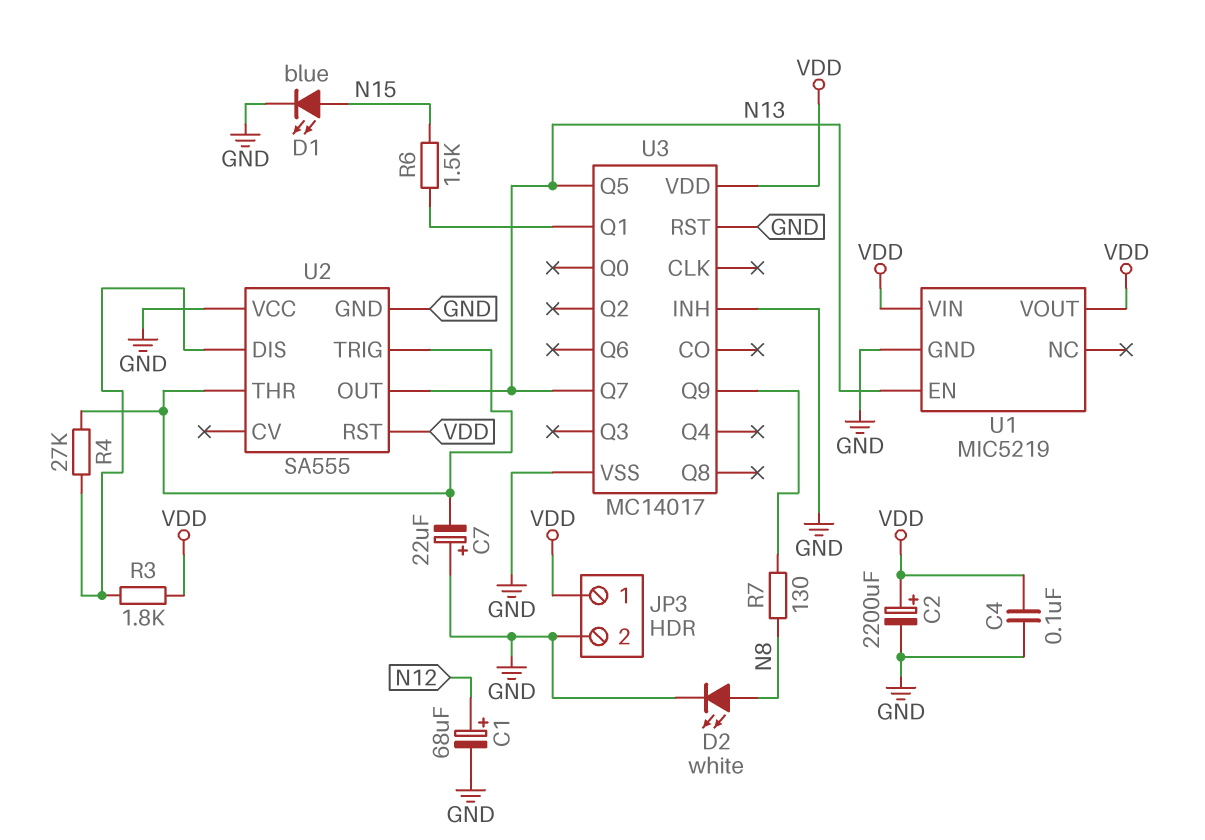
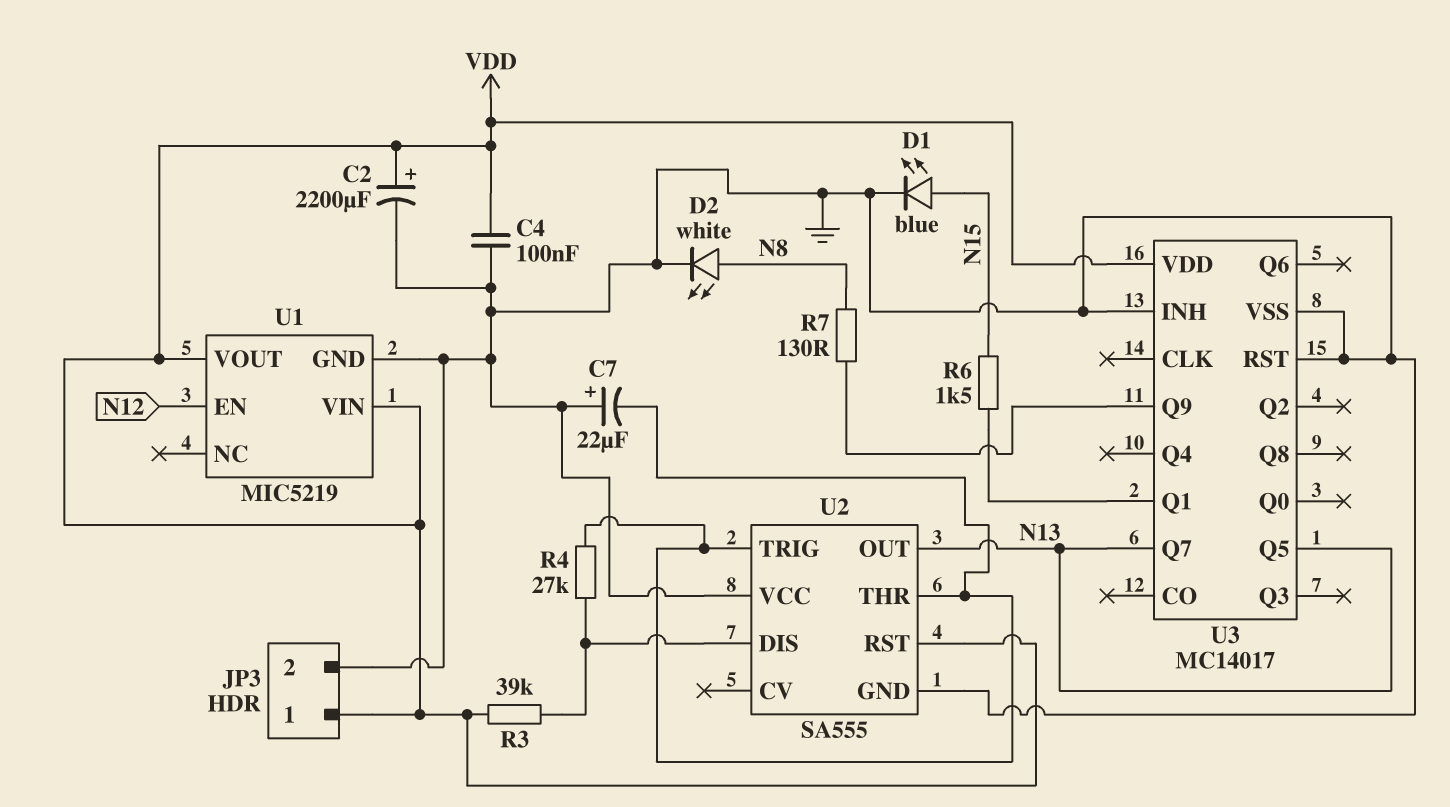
C1: 68uF (plus N12, minus GND) -> none
R3: 1.8k (U2/DIS, VDD) -> 39k (U2/DIS, VDD)
U1 pin EN: N13 -> N12

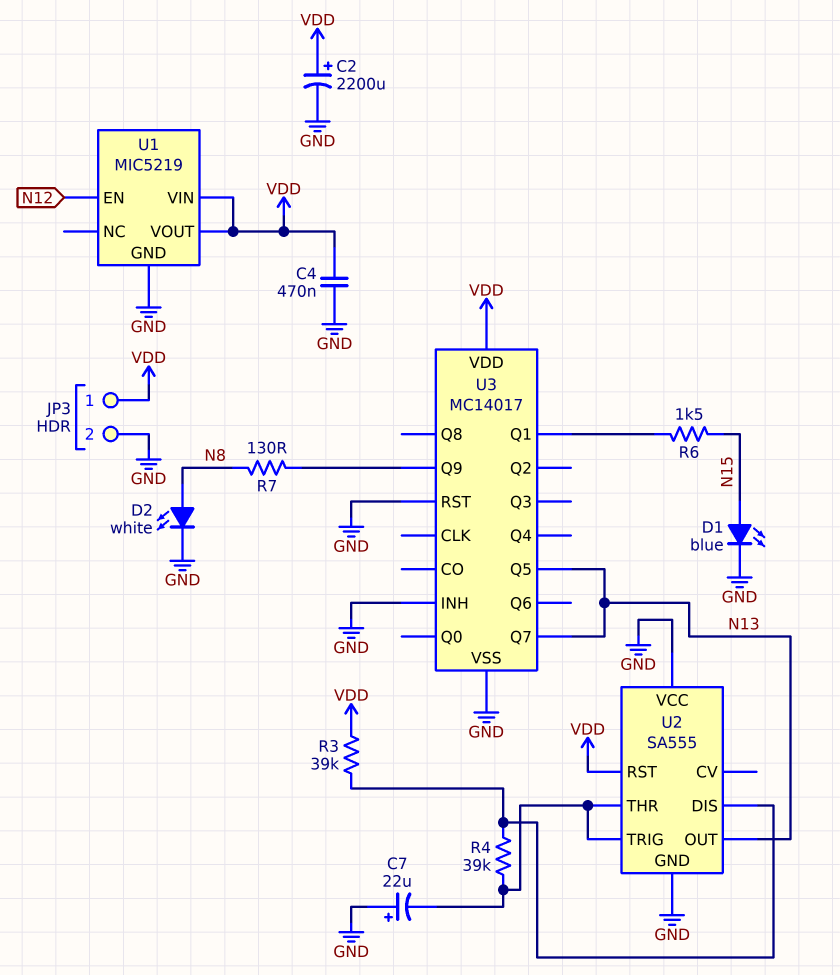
C4: 100nF (GND, VDD) -> 470nF (GND, VDD)
R4: 27k (U2/DIS, U2/THR) -> 39k (U2/DIS, U2/THR)

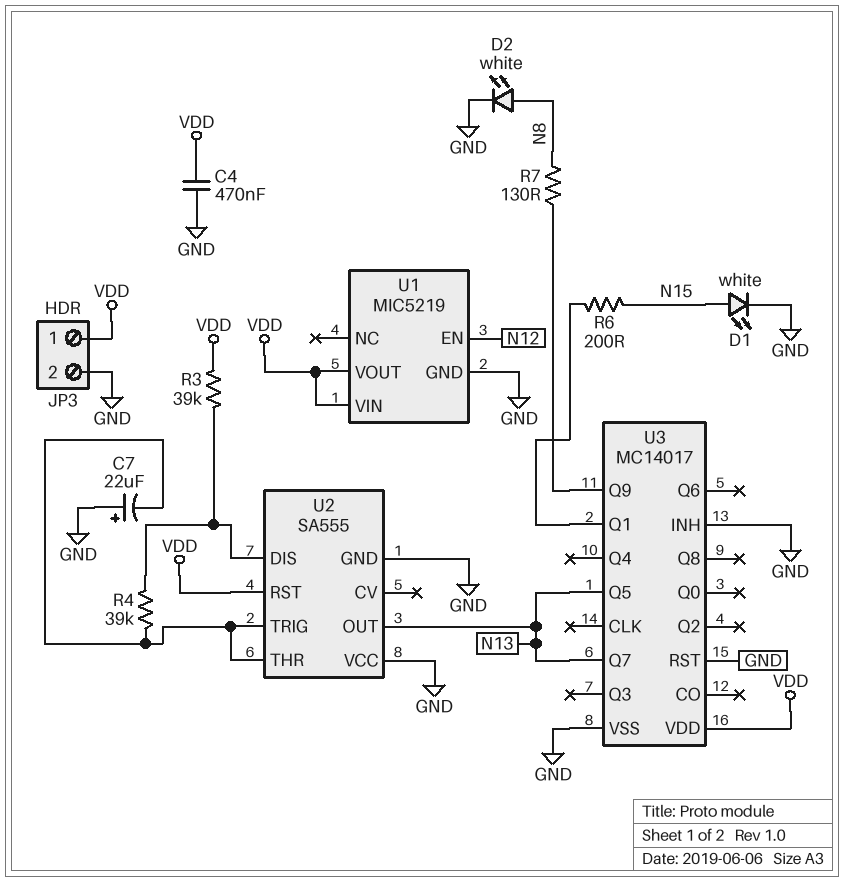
C2: 2200uF (plus VDD, minus GND) -> none
D1: LED blue (A N15, K GND) -> LED white (A N15, K GND)
R6: 1.5k (N15, U3/Q1) -> 200 (N15, U3/Q1)

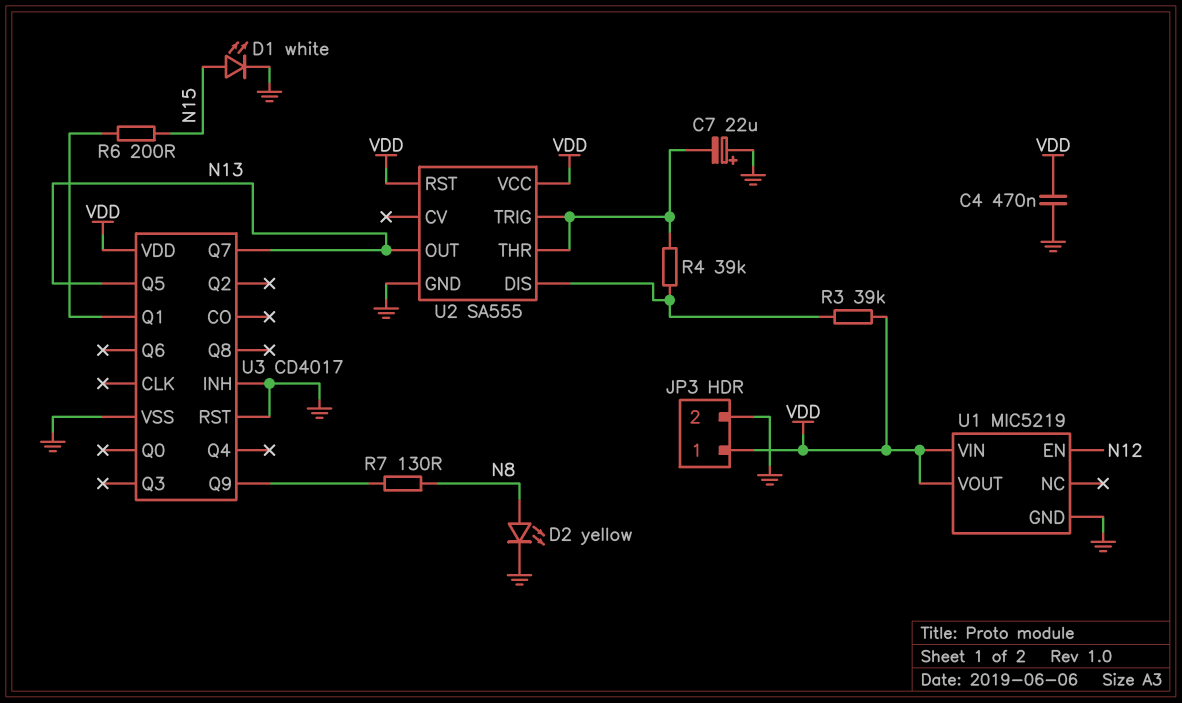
D2: LED white (A N8, K GND) -> LED yellow (A N8, K GND)
U2 pin VCC: GND -> VDD
U3: MC14017 -> CD4017

